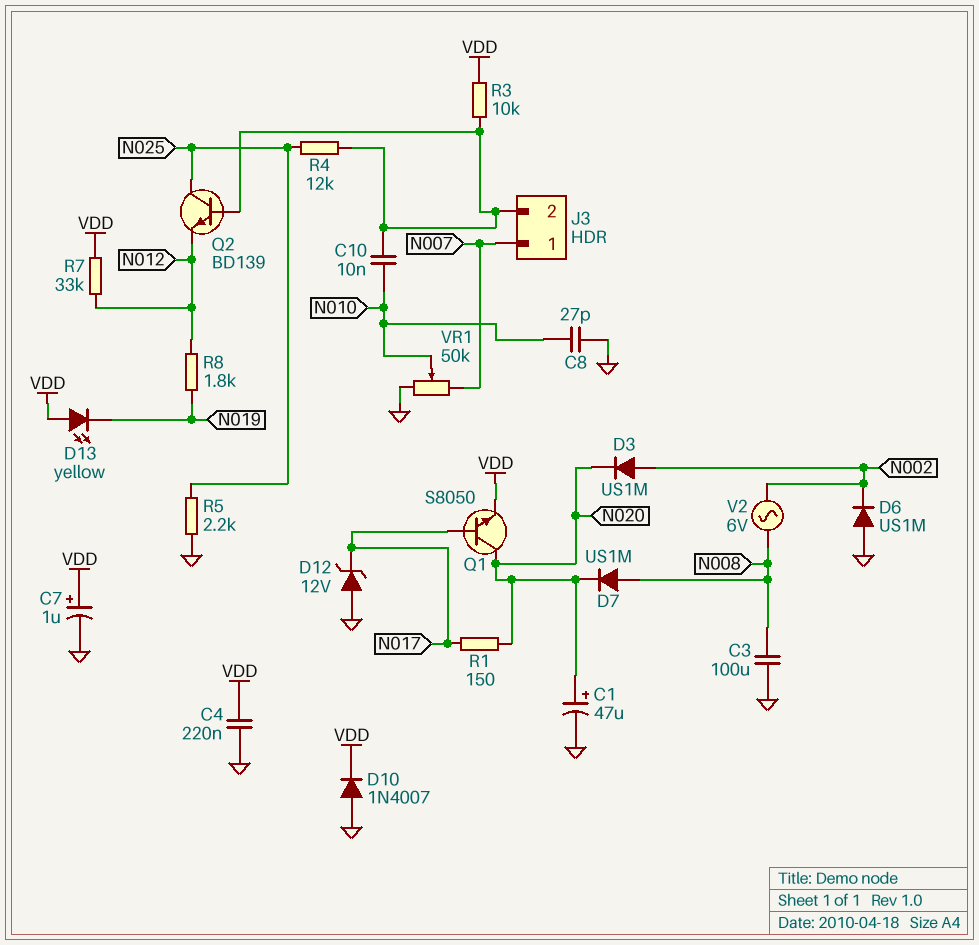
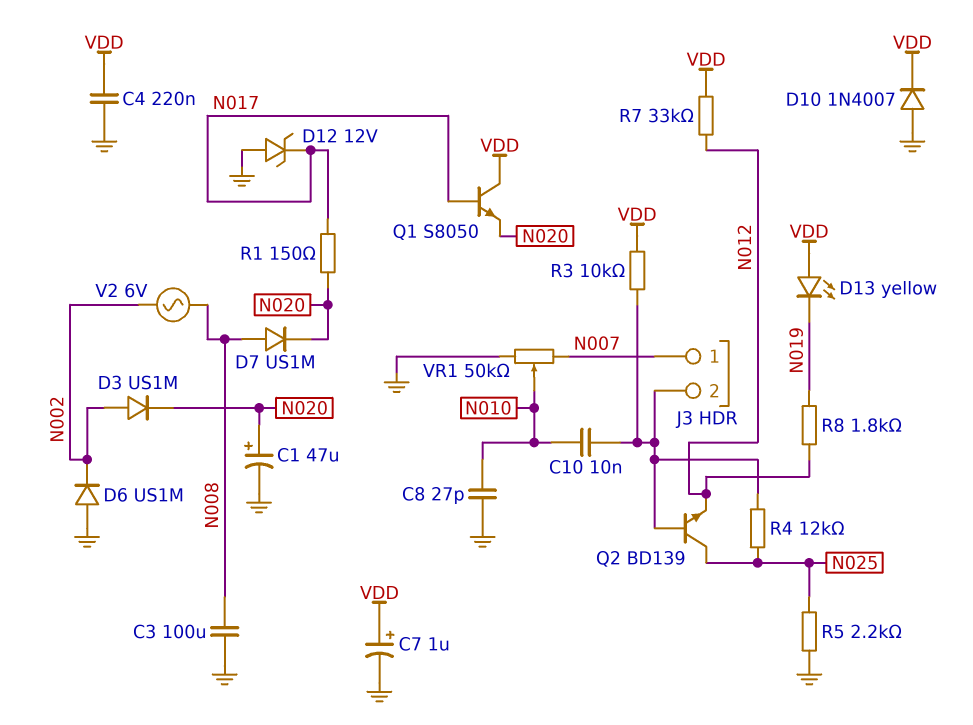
Q1: NPN S8050 (B N017, C N020, E VDD) -> NPN S8050 (B N017, C VDD, E N020)

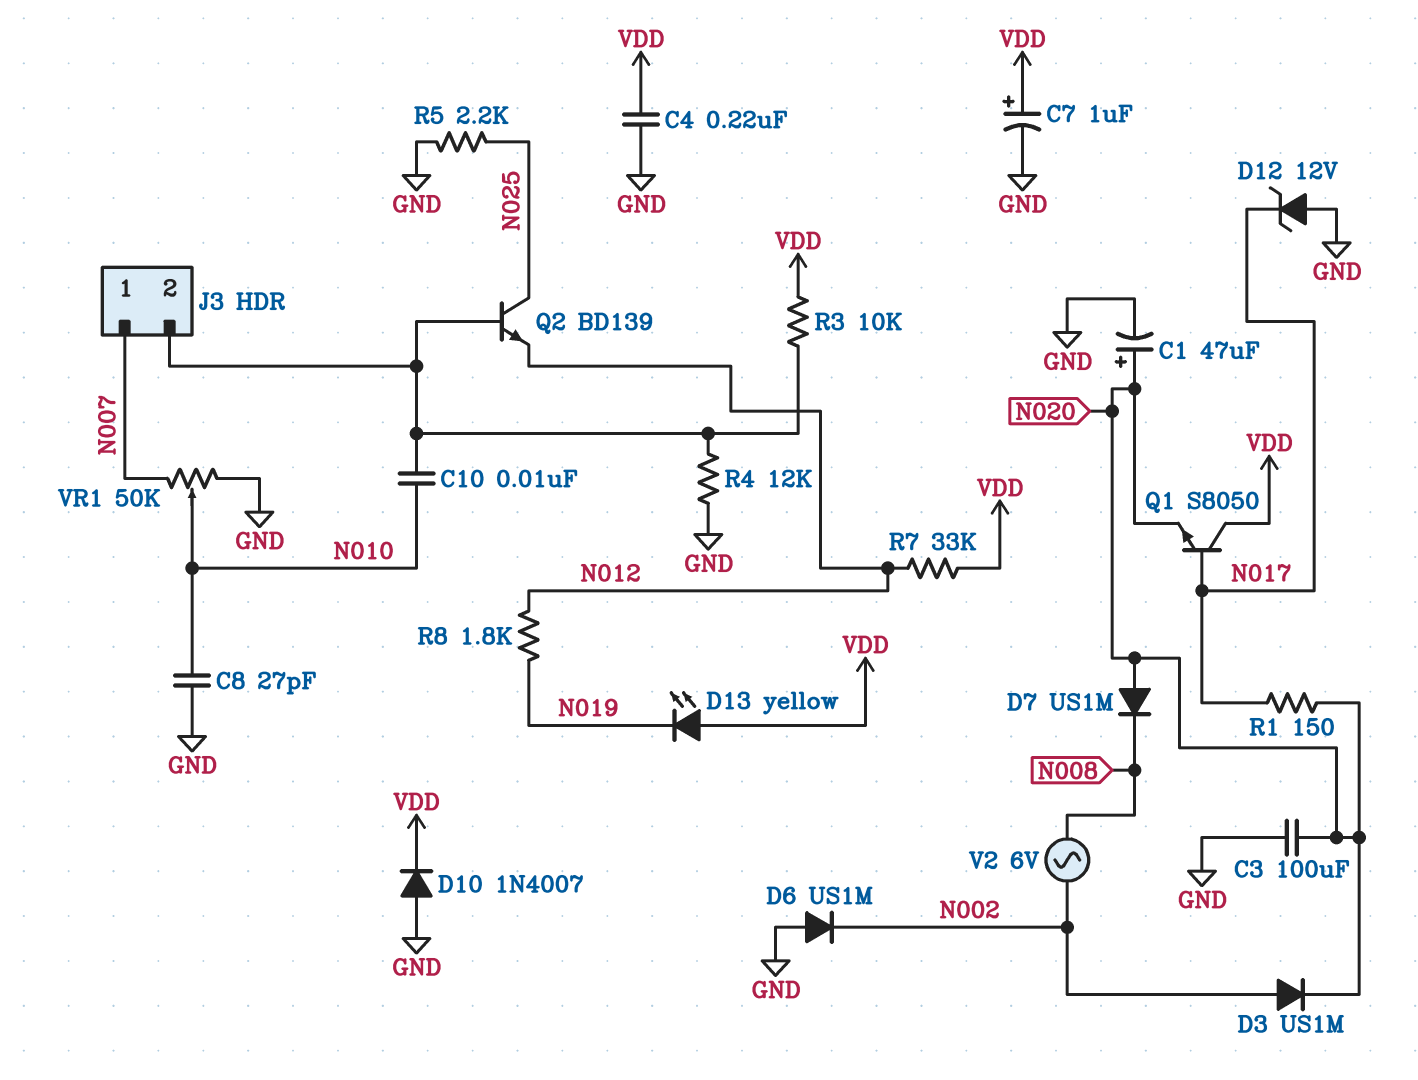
C3: 100uF (GND, N008) -> 100uF (GND, N020)
D7: diode US1M (A N008, K N020) -> diode US1M (A N020, K N008)
R4: 12k (J3/2, N025) -> 12k (GND, J3/2)

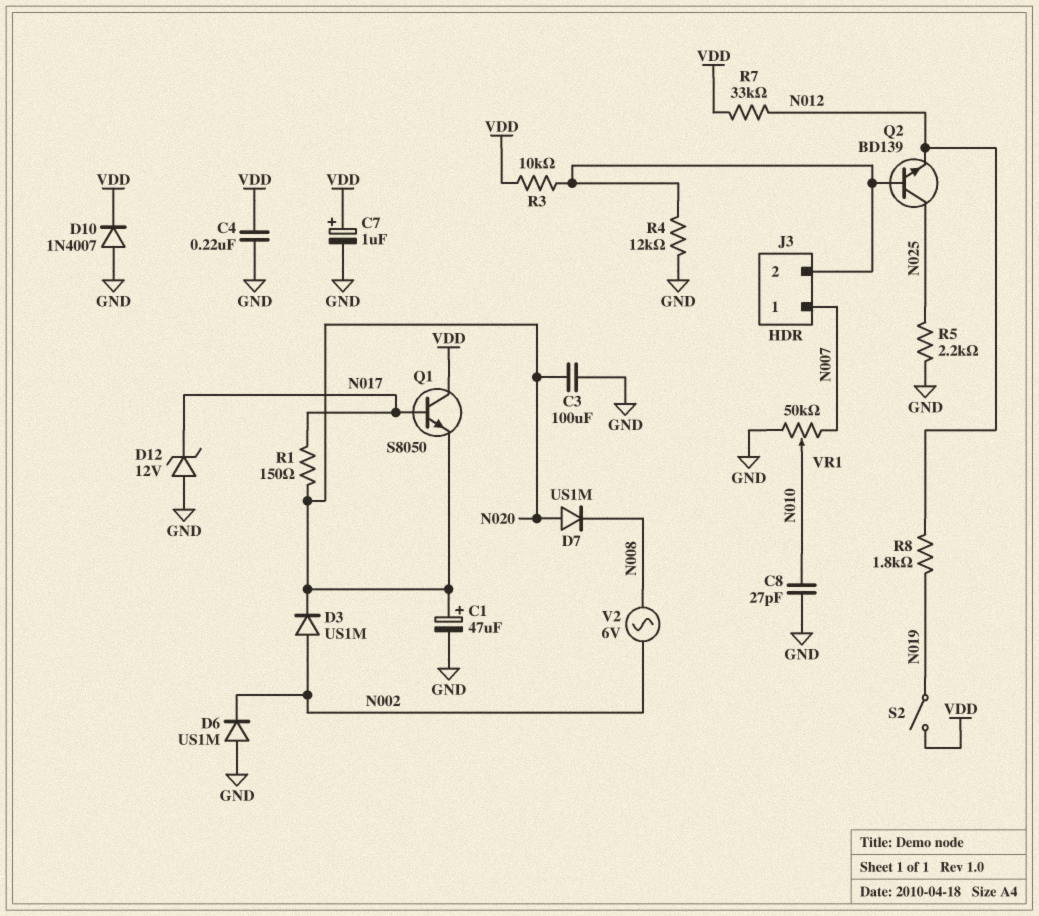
C10: 10nF (J3/2, N010) -> none
D13: LED yellow (A VDD, K N019) -> none
S2: none -> switch (N019, VDD)

